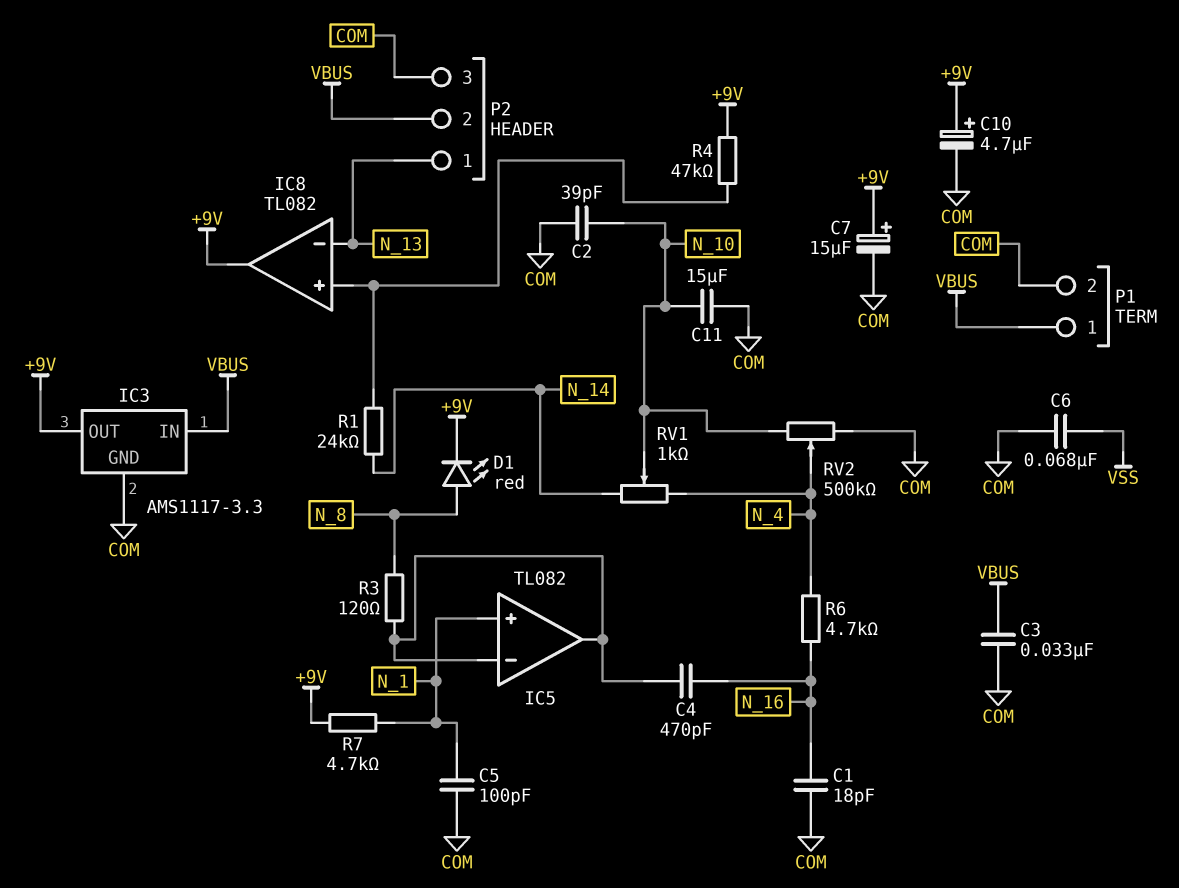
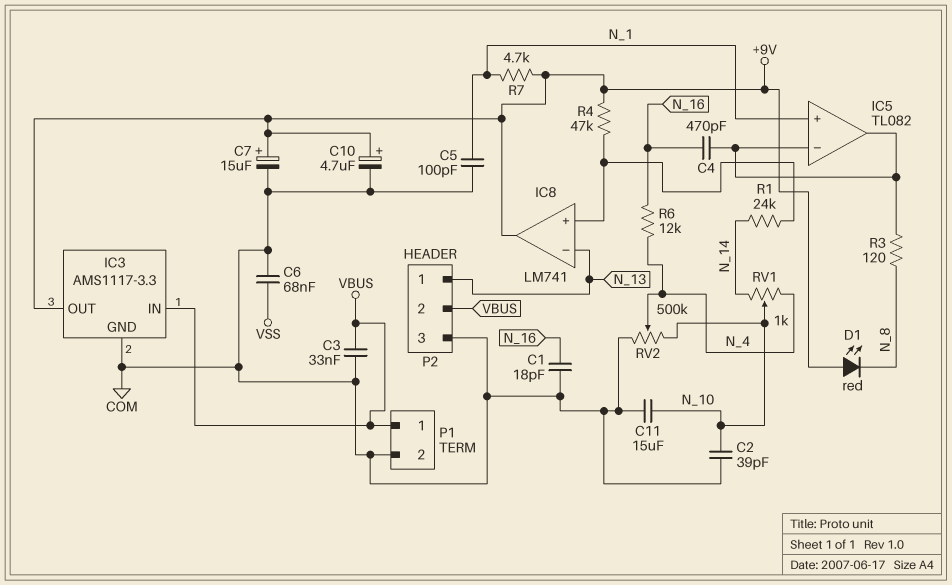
D1: LED red (A N_8, K +9V) -> LED red (A +9V, K N_8)
IC8: TL082 -> LM741
R6: 4.7k (N_4, N_16) -> 12k (N_4, N_16)

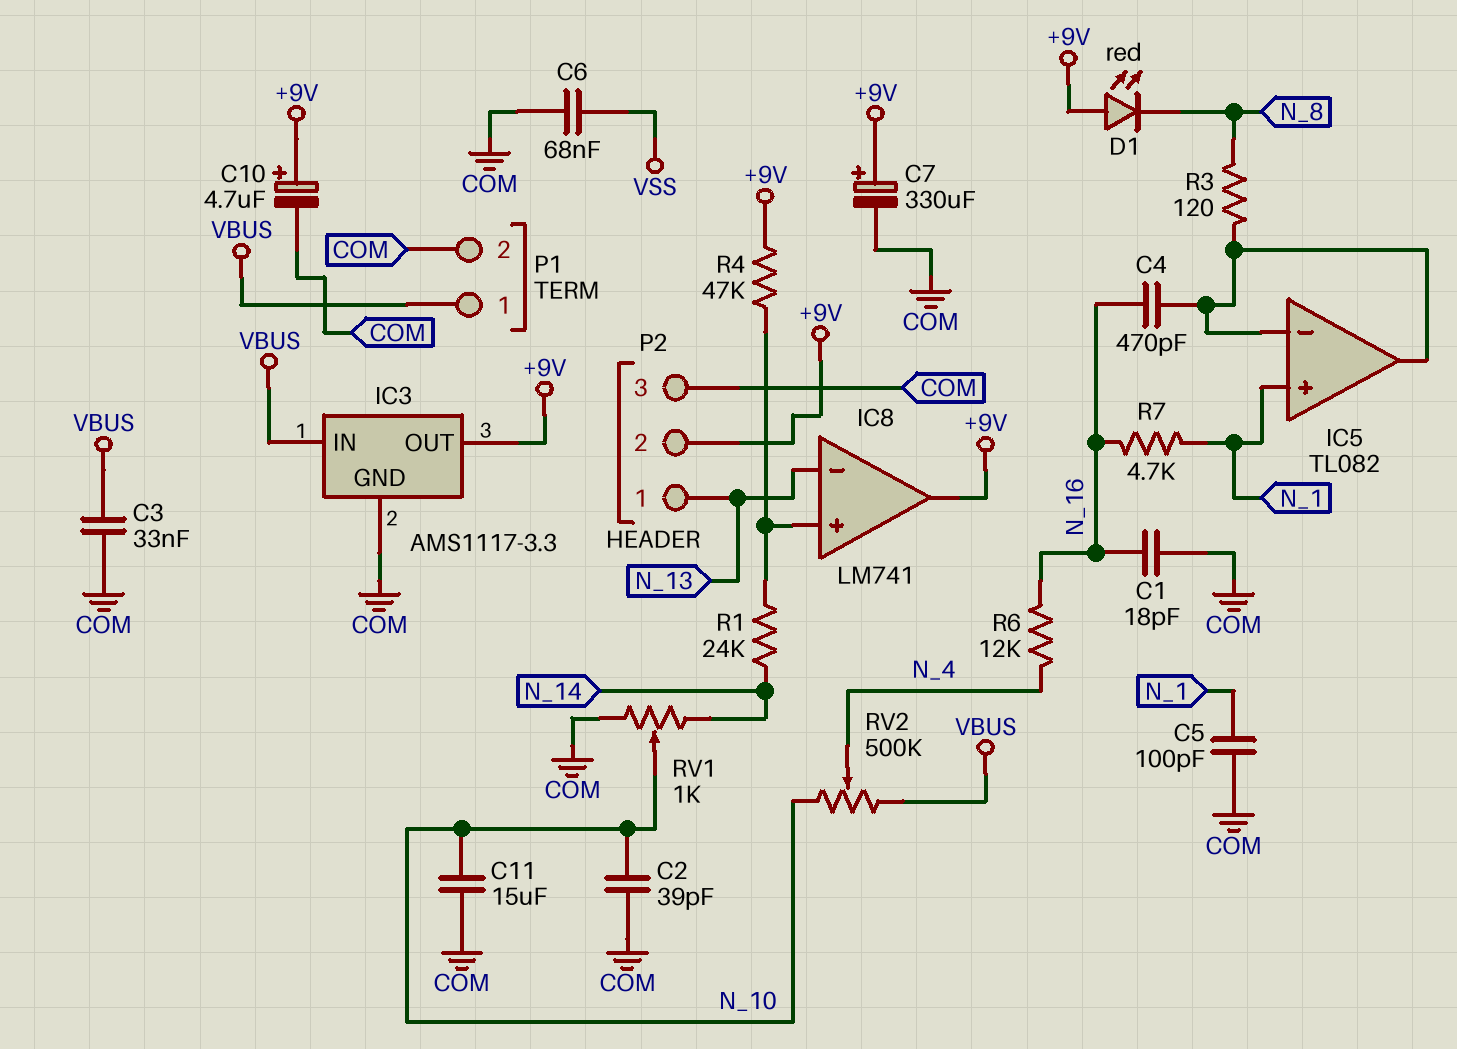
C7: 15uF (plus +9V, minus COM) -> 330uF (plus +9V, minus COM)
P2 pin 2: VBUS -> +9V
R7: 4.7k (+9V, N_1) -> 4.7k (N_1, N_16)
RV1: 1k (N_4, N_14, wiper N_10) -> 1k (COM, N_14, wiper N_10)
RV2: 500k (COM, N_10, wiper N_4) -> 500k (N_10, VBUS, wiper N_4)

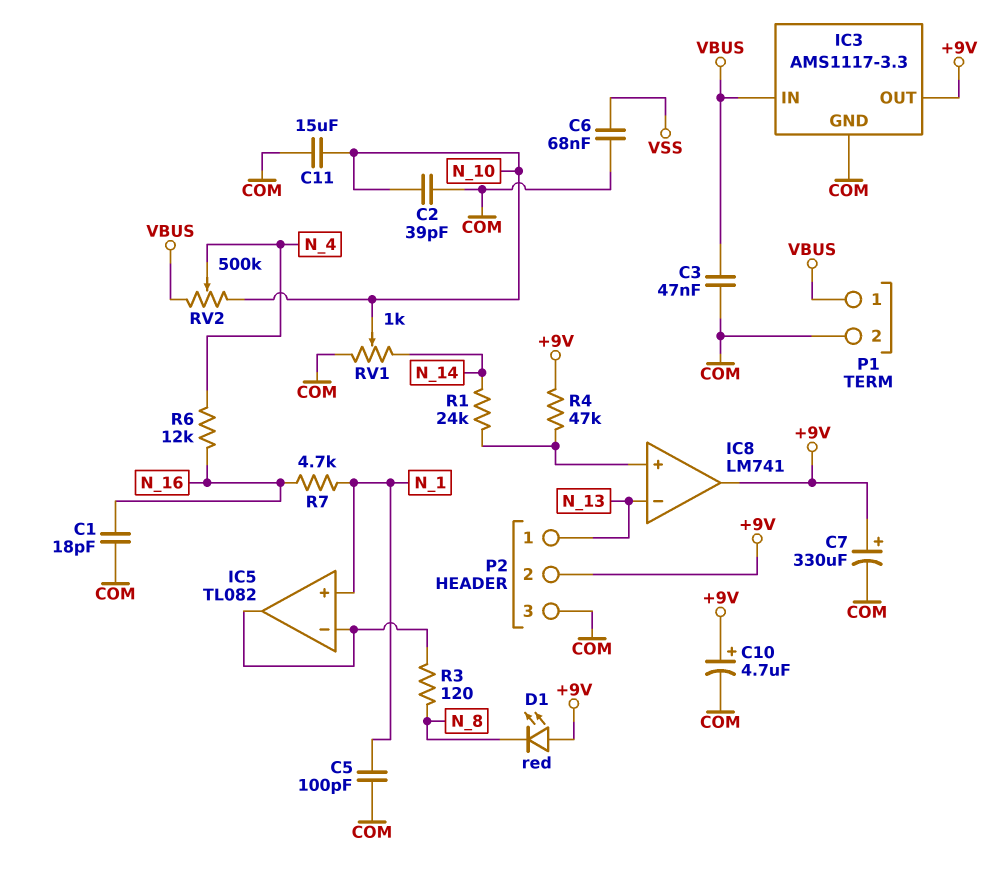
C3: 33nF (COM, VBUS) -> 47nF (COM, VBUS)
C4: 470pF (IC5/in-, N_16) -> none

